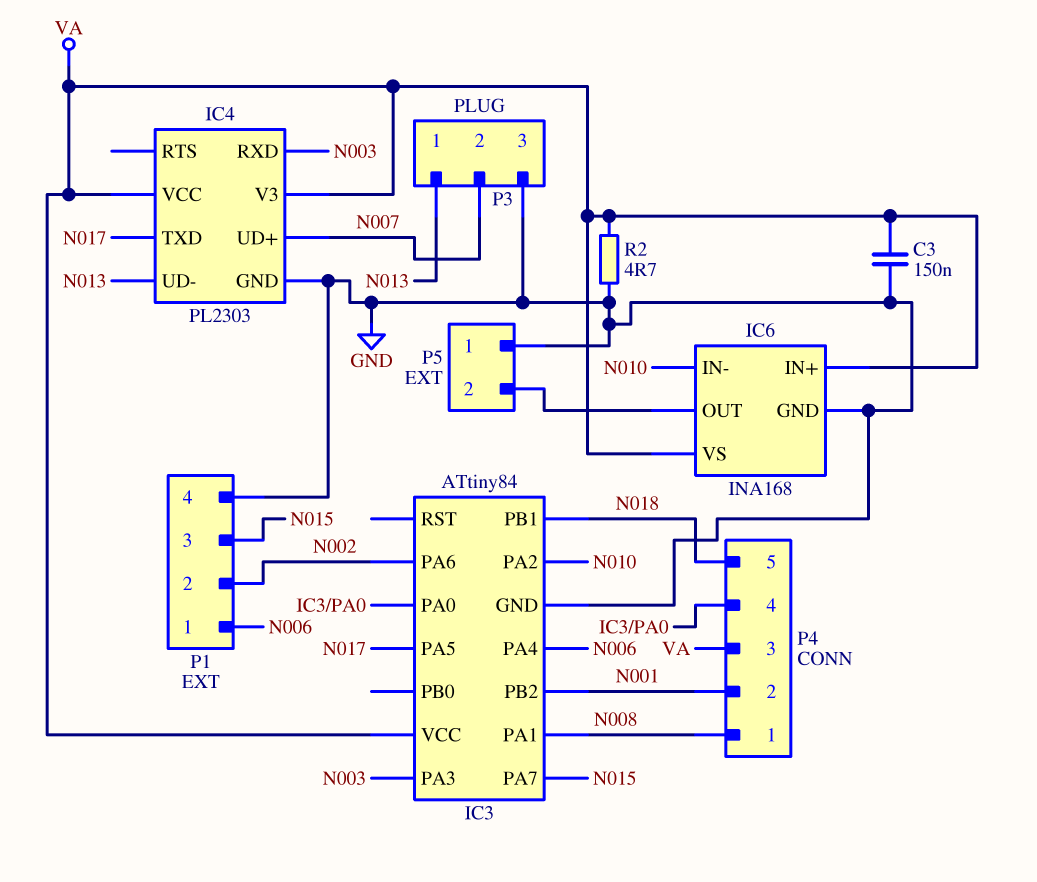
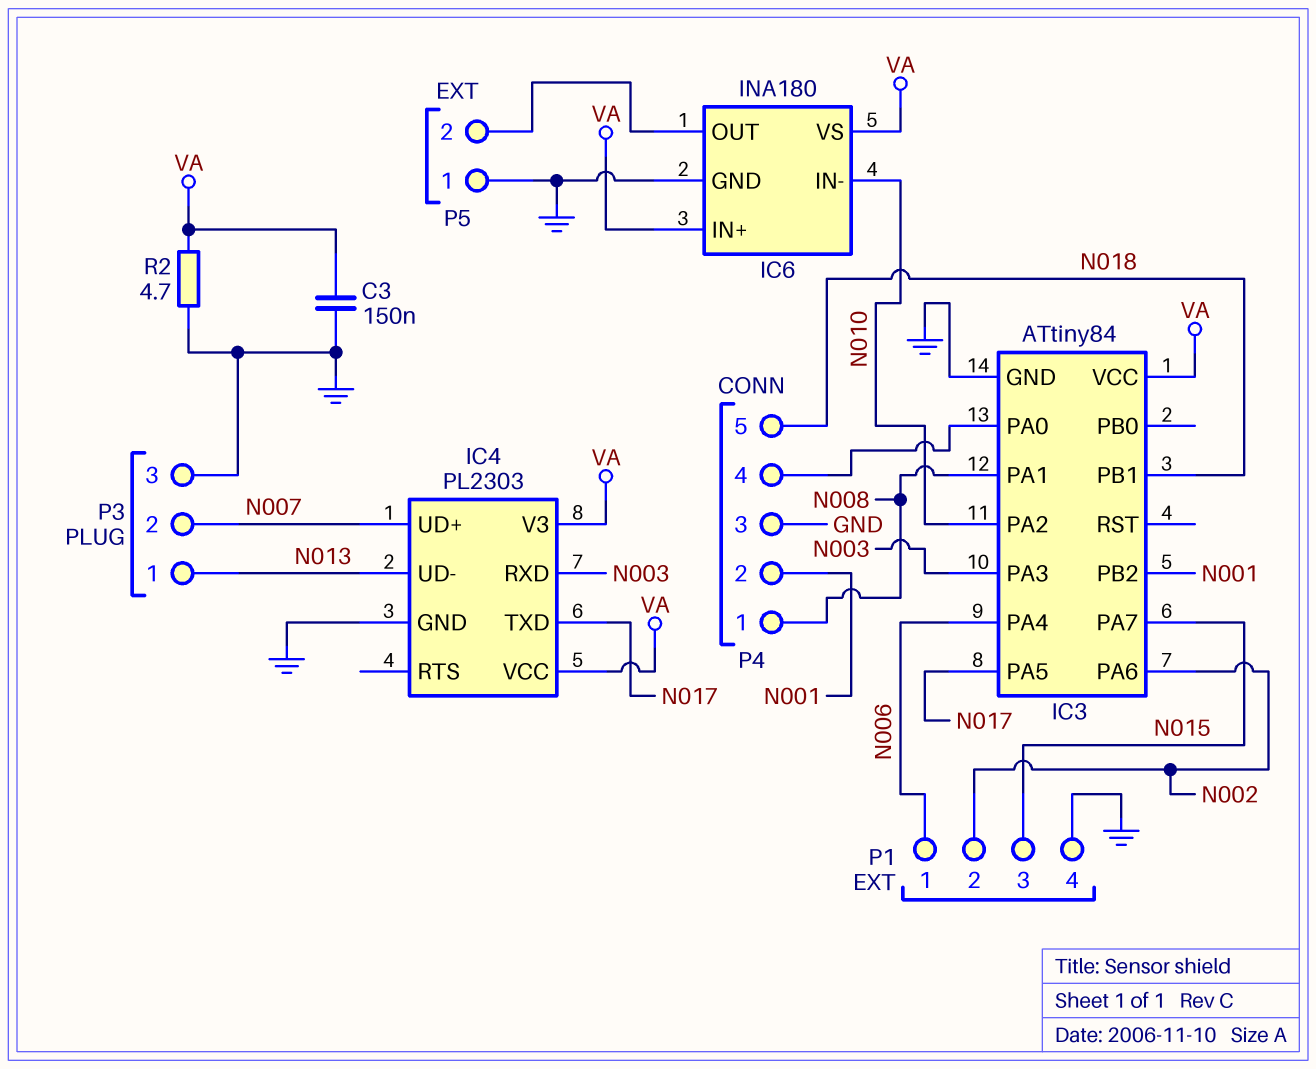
IC6: INA168 -> INA180
P4 pin 3: VA -> GND

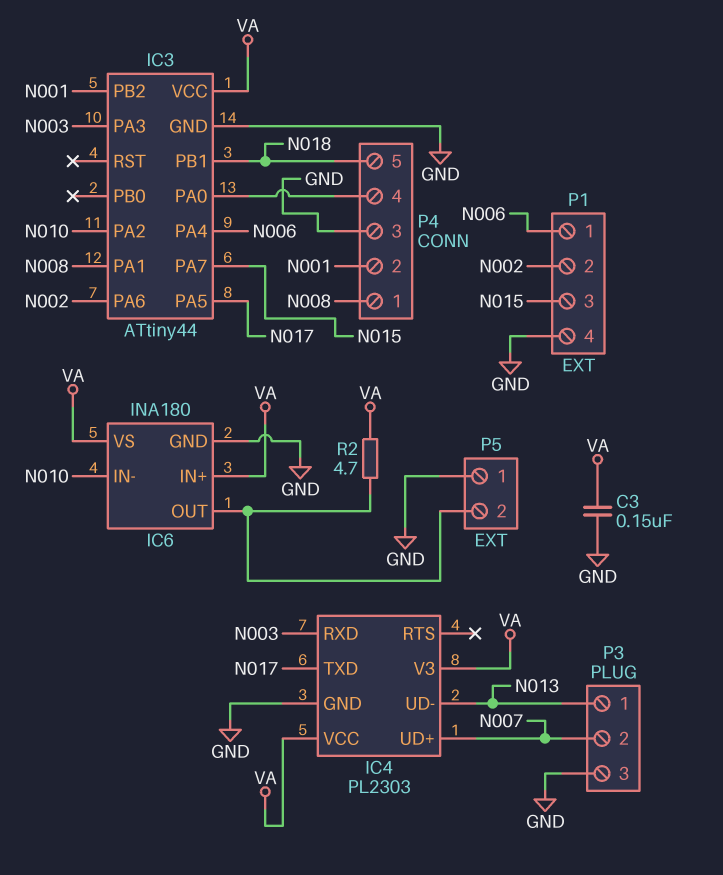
IC3: ATtiny84 -> ATtiny44
R2: 4.7 (GND, VA) -> 4.7 (IC6/OUT, VA)

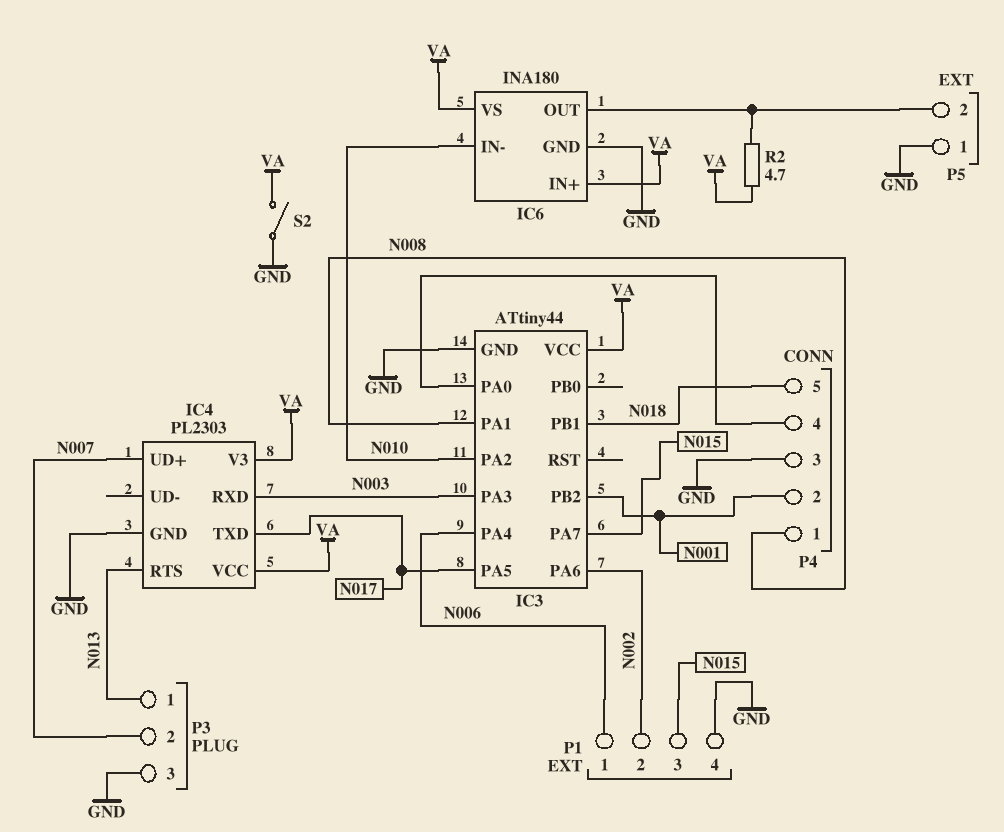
C3: 150nF (GND, VA) -> none
IC4 pin RTS: none -> N013
IC4 pin UD-: N013 -> none
S2: none -> switch (GND, VA)

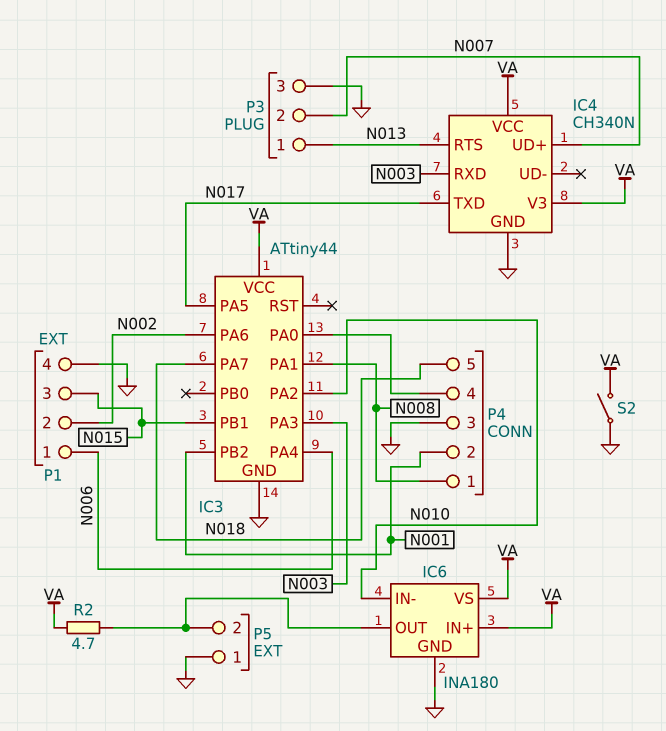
IC3 pin PA7: N015 -> N018
IC3 pin PB1: N018 -> N015
IC4: PL2303 -> CH340N

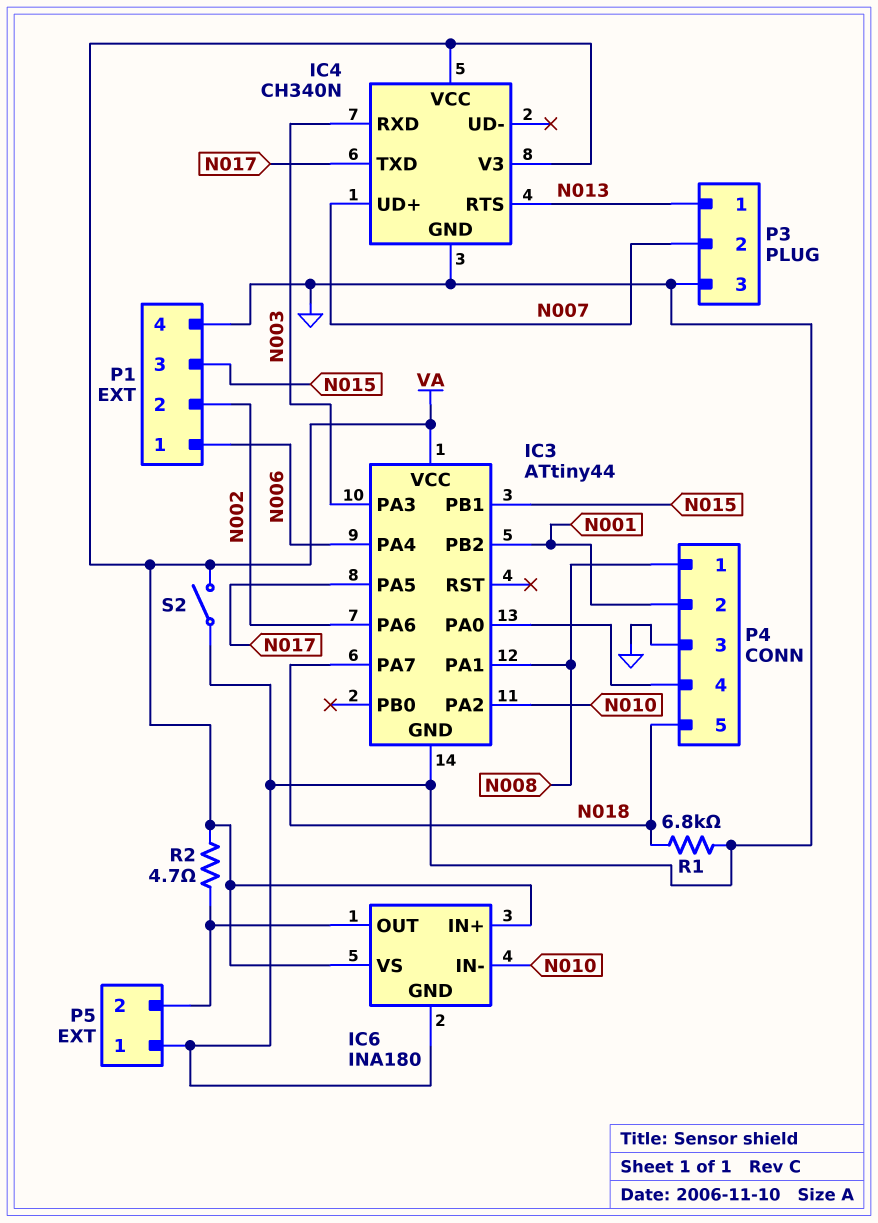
R1: none -> 6.8k (GND, N018)

